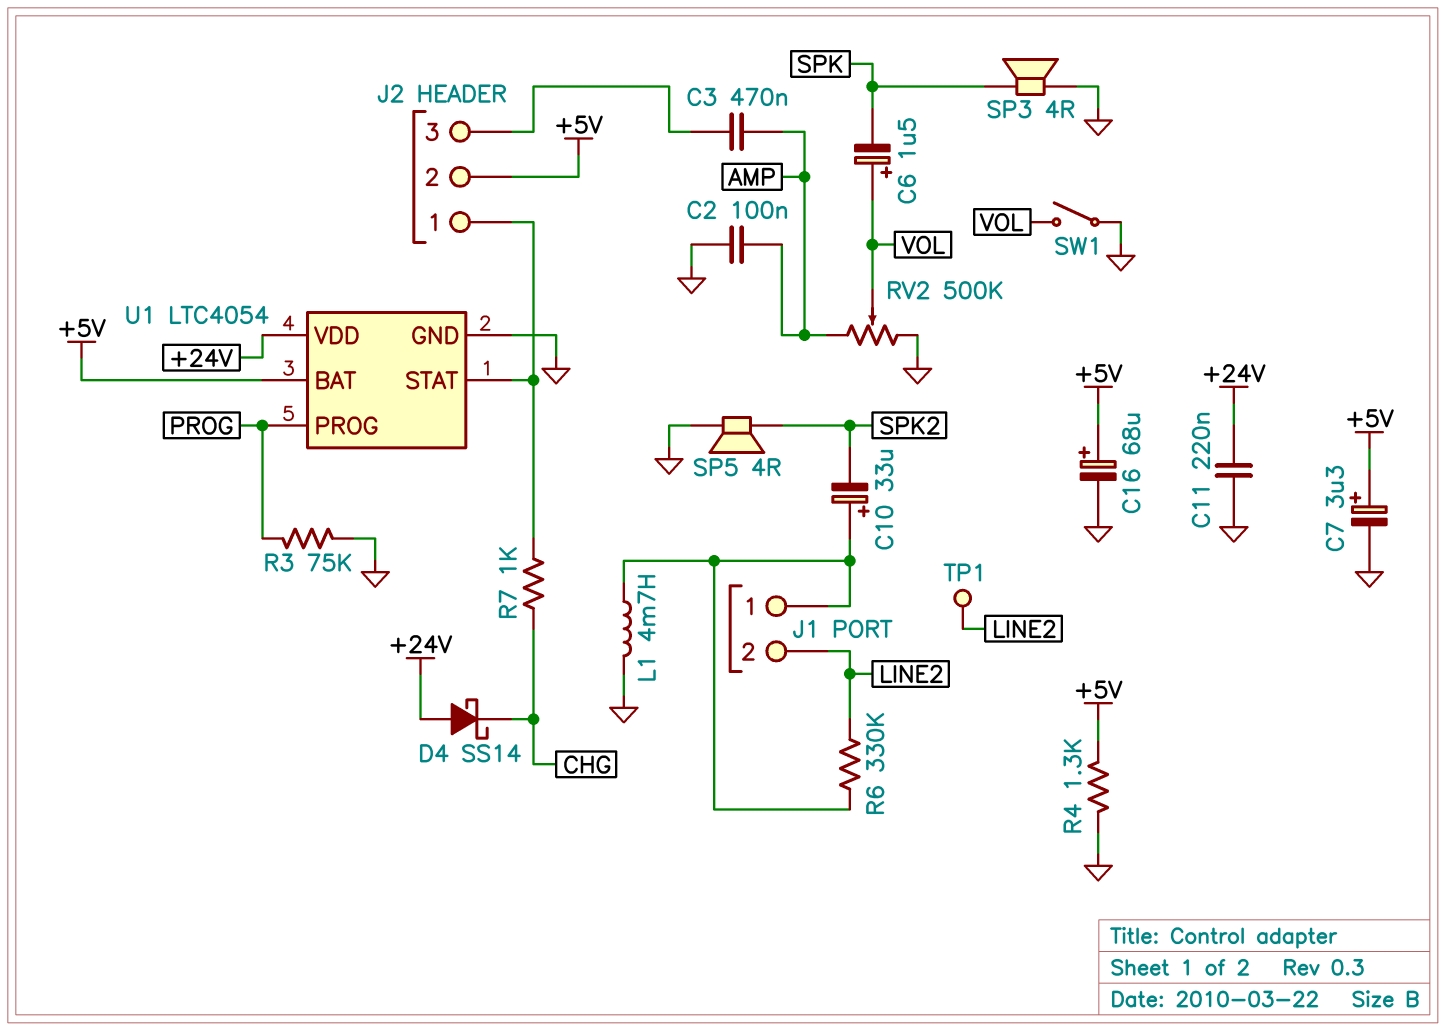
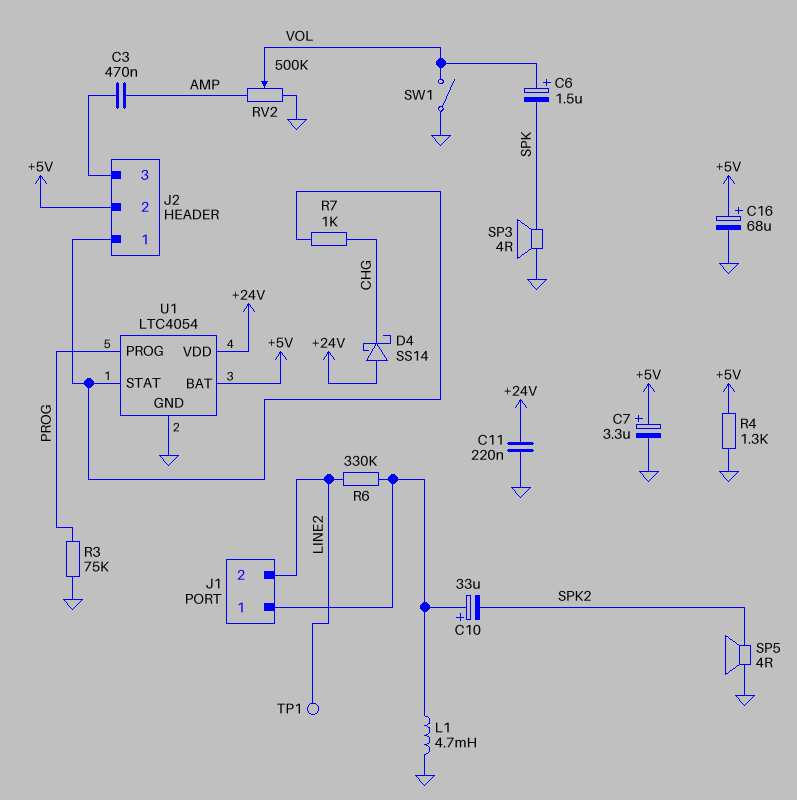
C2: 100nF (AMP, GND) -> none

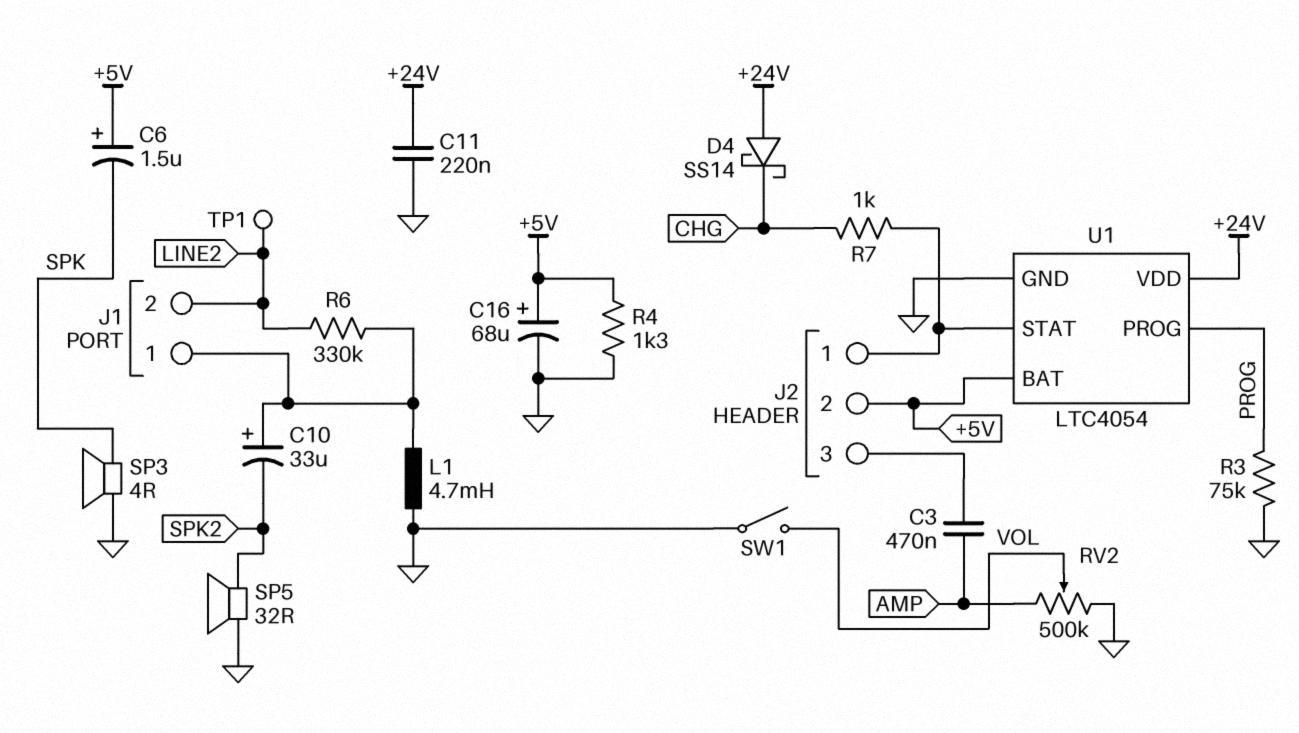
C6: 1.5uF (plus VOL, minus SPK) -> 1.5uF (plus +5V, minus SPK)
C7: 3.3uF (plus +5V, minus GND) -> none
SP5: speaker 4R (GND, SPK2) -> speaker 32R (GND, SPK2)

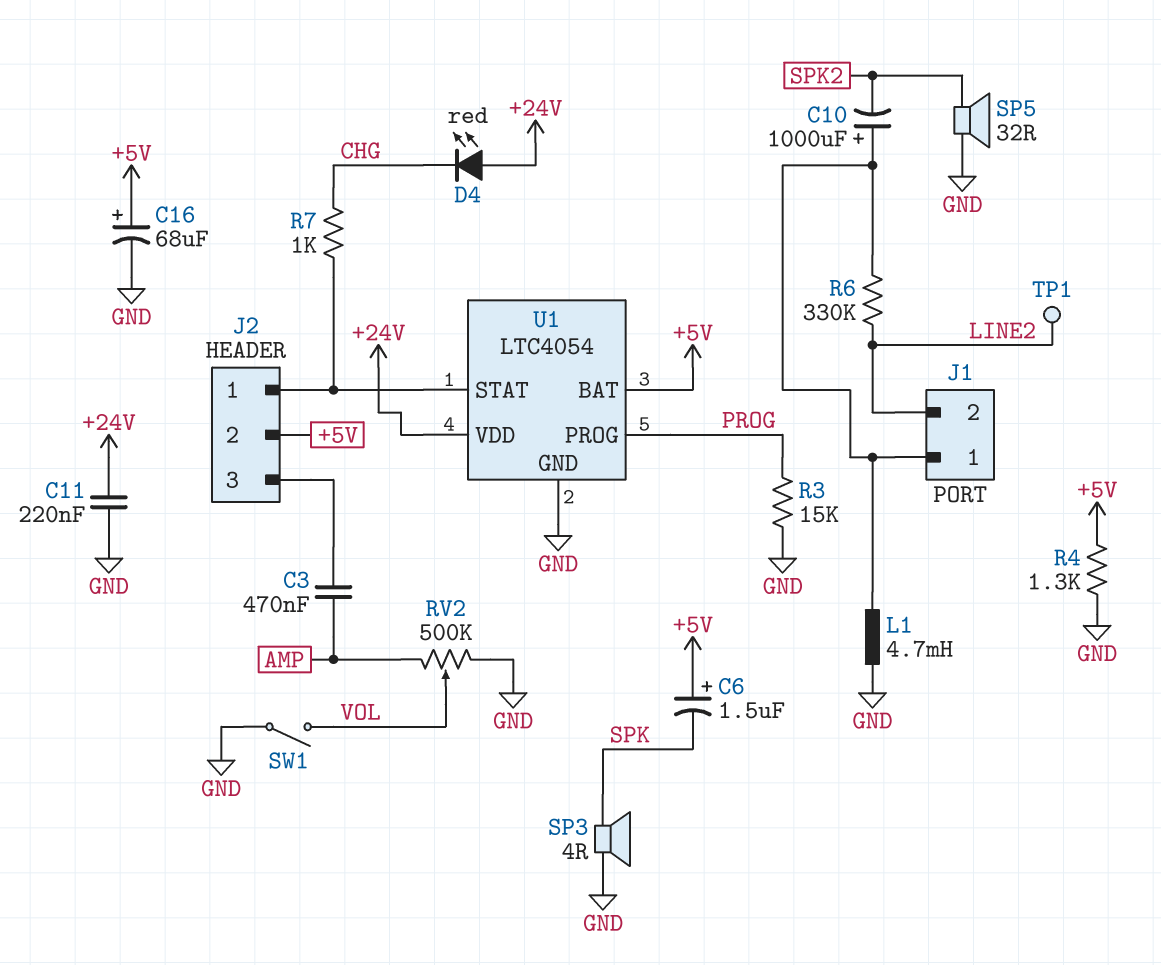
C10: 33uF (plus J1/1, minus SPK2) -> 1000uF (plus J1/1, minus SPK2)
D4: schottky SS14 (A +24V, K CHG) -> LED red (A +24V, K CHG)
R3: 75k (GND, PROG) -> 15k (GND, PROG)

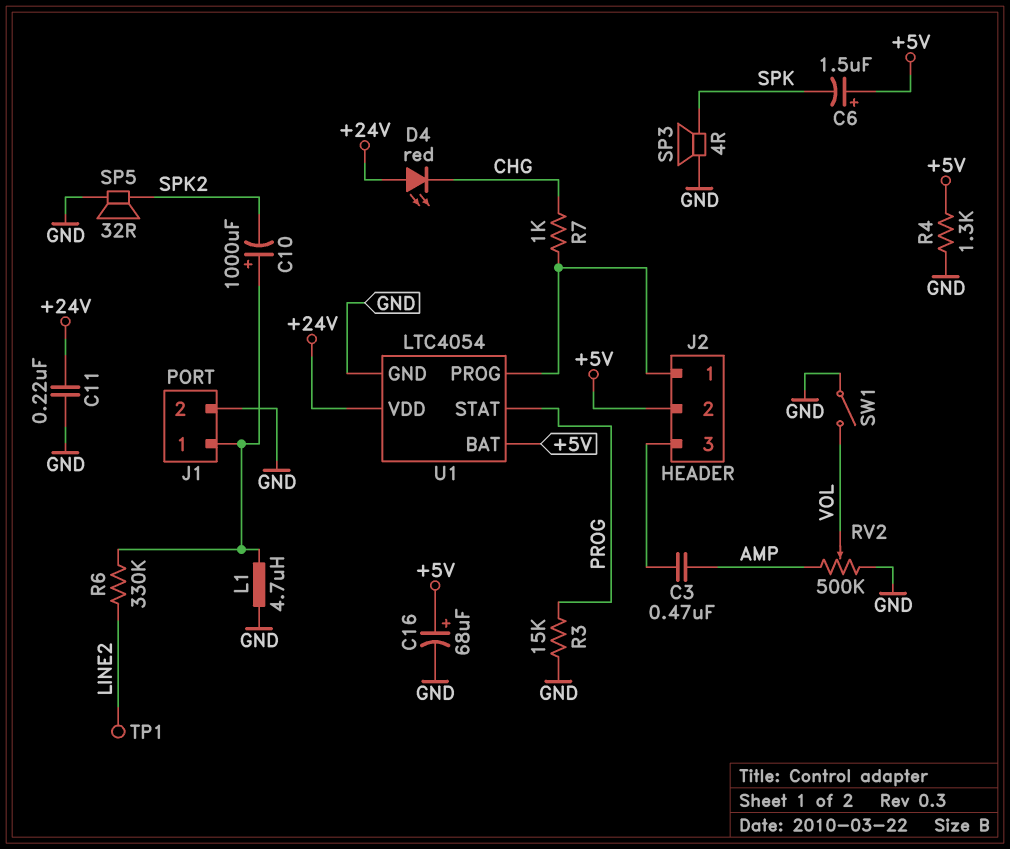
J1 pin 2: LINE2 -> GND
L1: 4.7mH (GND, J1/1) -> 4.7uH (GND, J1/1)
U1 pin PROG: PROG -> J2/1
U1 pin STAT: J2/1 -> PROG

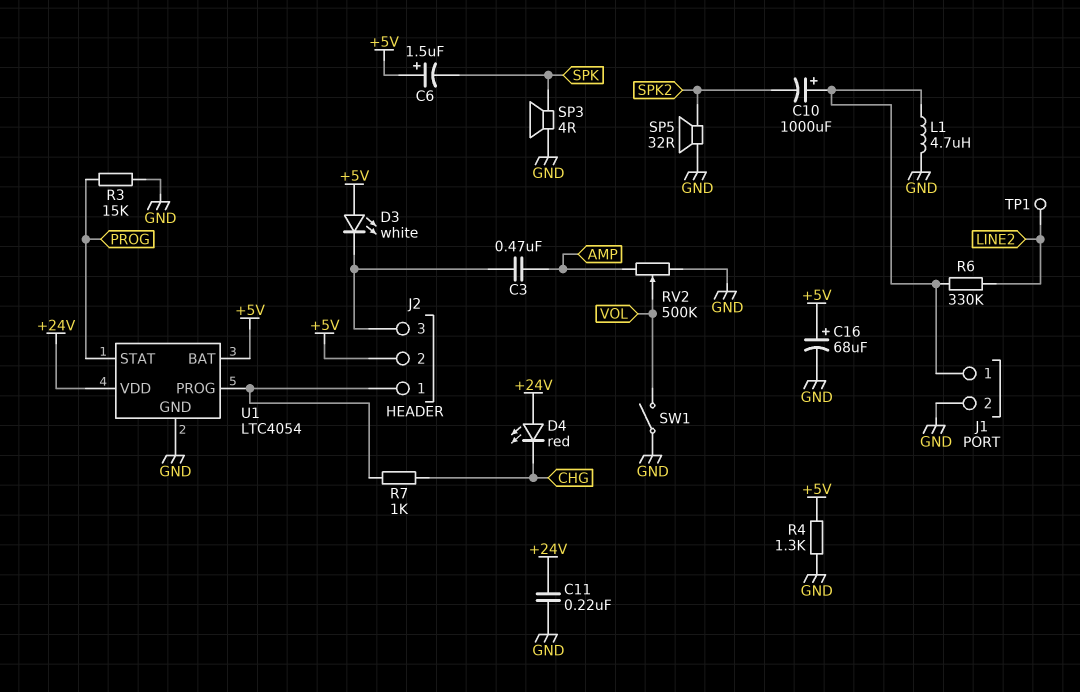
D3: none -> LED white (A +5V, K J2/3)

